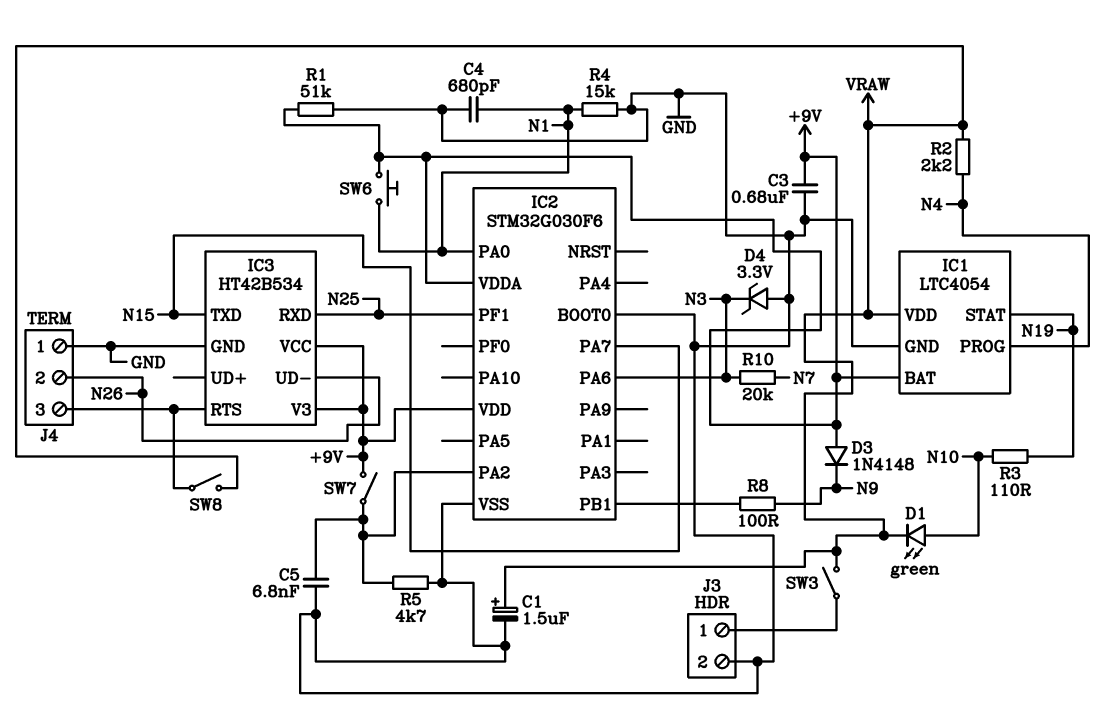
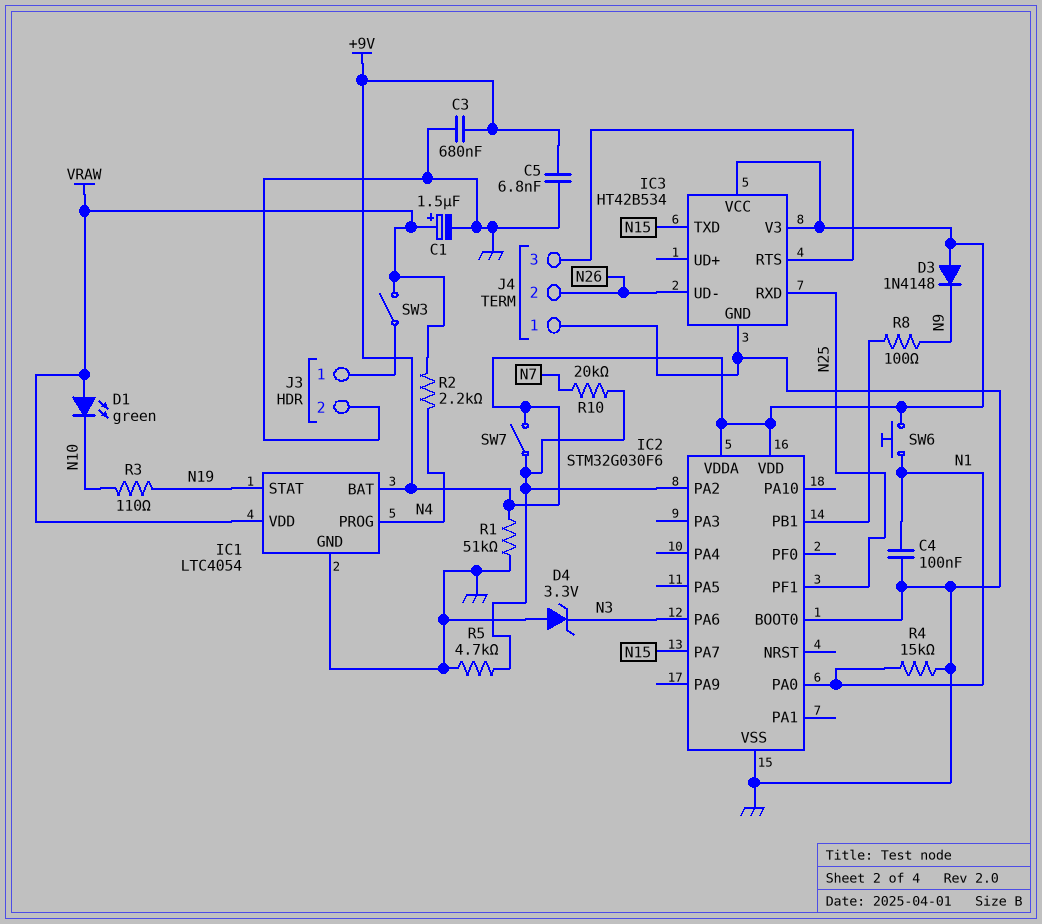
C4: 680pF (GND, N1) -> 100nF (GND, N1)
C5: 6.8nF (GND, IC2/PA2) -> 6.8nF (+9V, GND)
D1: LED green (A N10, K VRAW) -> LED green (A VRAW, K N10)
R10: 20k (N3, N7) -> 20k (IC2/PA2, N7)
SW8: switch (IC3/RTS, VRAW) -> none

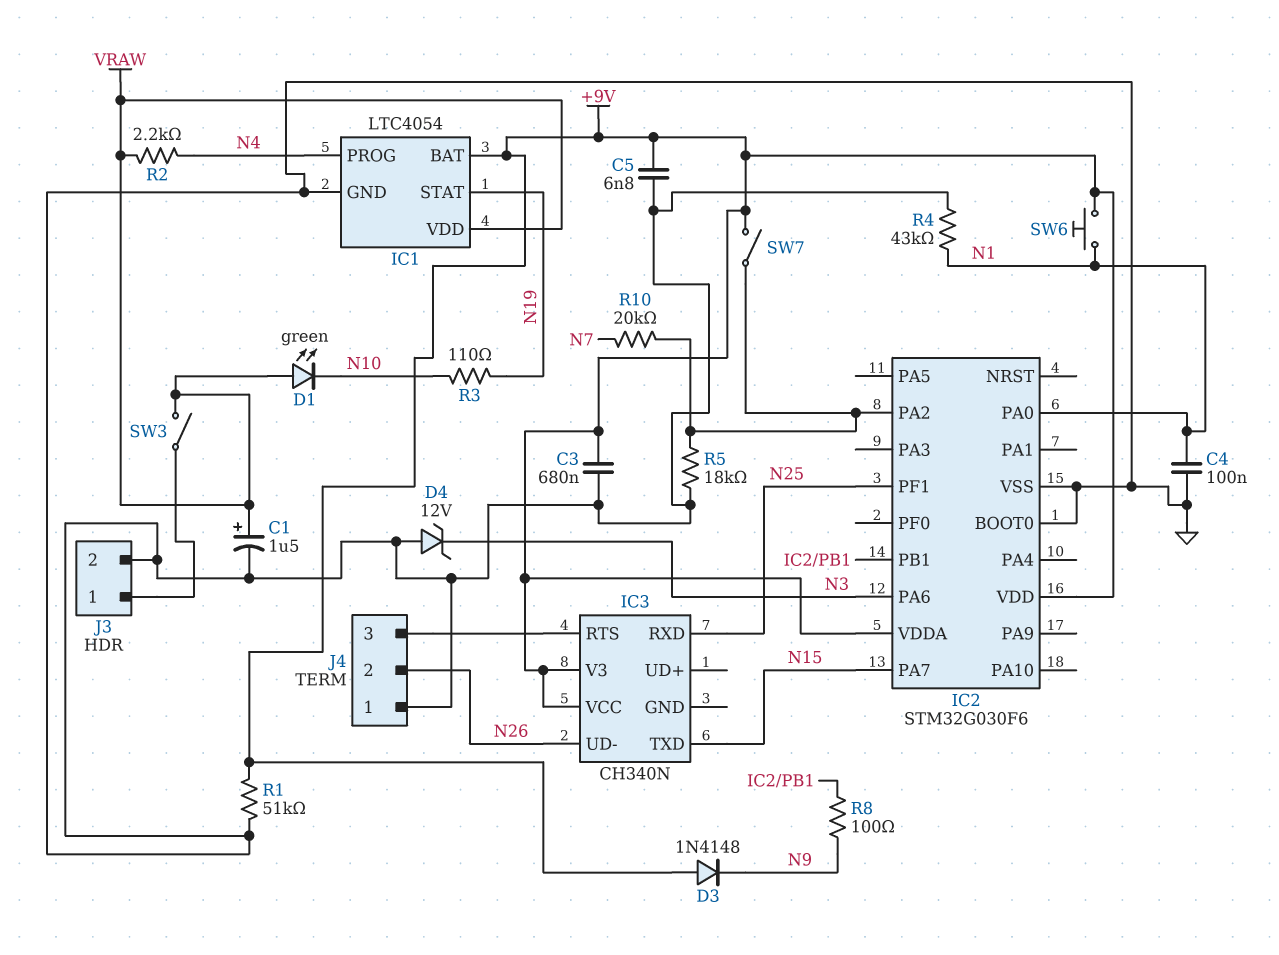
D4: zener 3.3V (A GND, K N3) -> zener 12V (A GND, K N3)
IC3: HT42B534 -> CH340N
IC3 pin GND: GND -> none
R4: 15k (GND, N1) -> 43k (GND, N1)
R5: 4.7k (GND, IC2/PA2) -> 18k (GND, IC2/PA2)

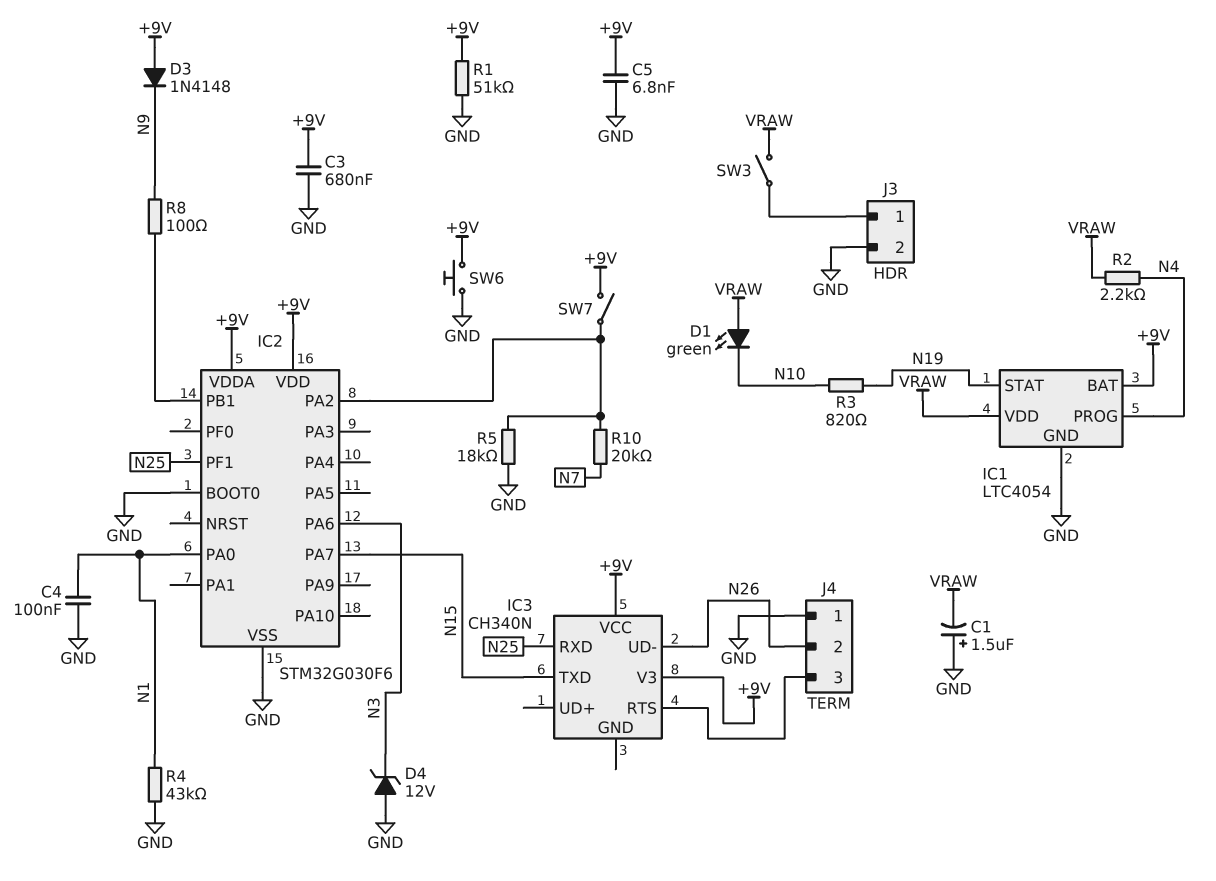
C1: 1.5uF (plus VRAW, minus GND) -> 1.5uF (plus GND, minus VRAW)
R3: 110 (N10, N19) -> 820 (N10, N19)
SW6: button (+9V, N1) -> button (+9V, GND)

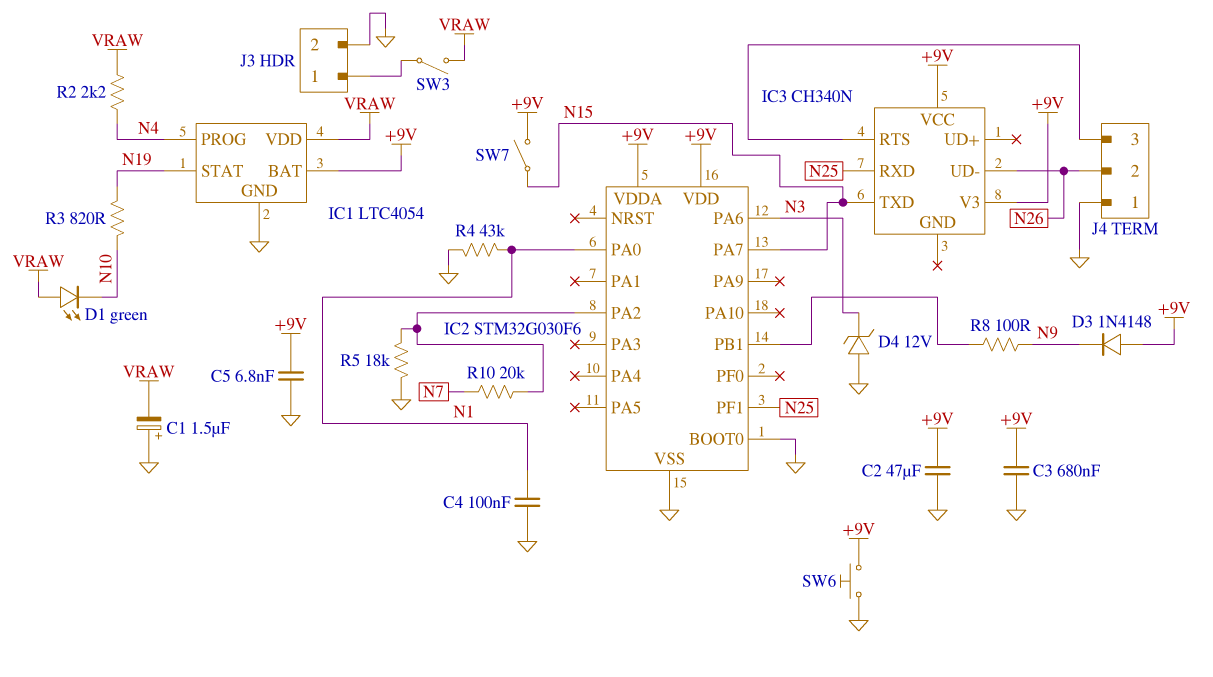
C2: none -> 47uF (+9V, GND)
R1: 51k (+9V, GND) -> none
SW7: switch (+9V, IC2/PA2) -> switch (+9V, N15)

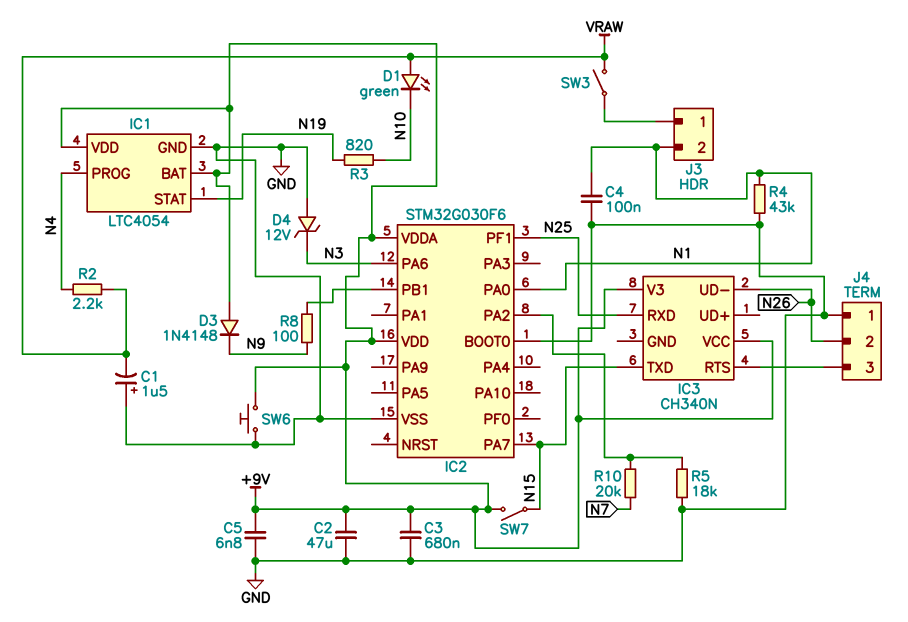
IC1 pin VDD: VRAW -> +9V
J3 pin 2: GND -> N1

